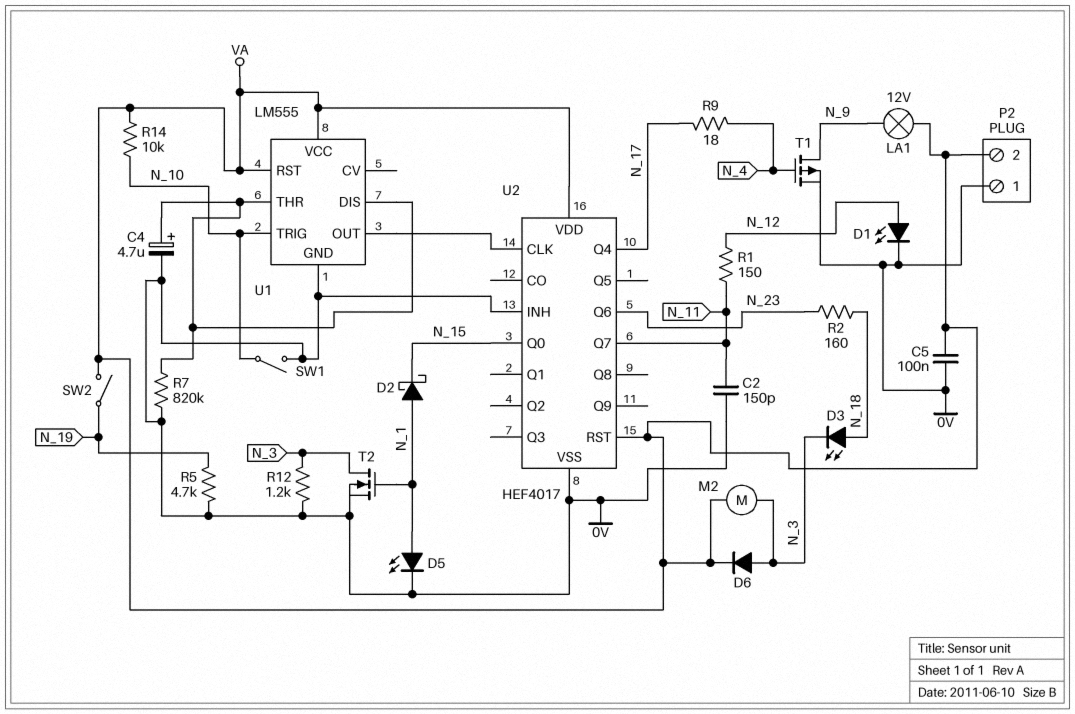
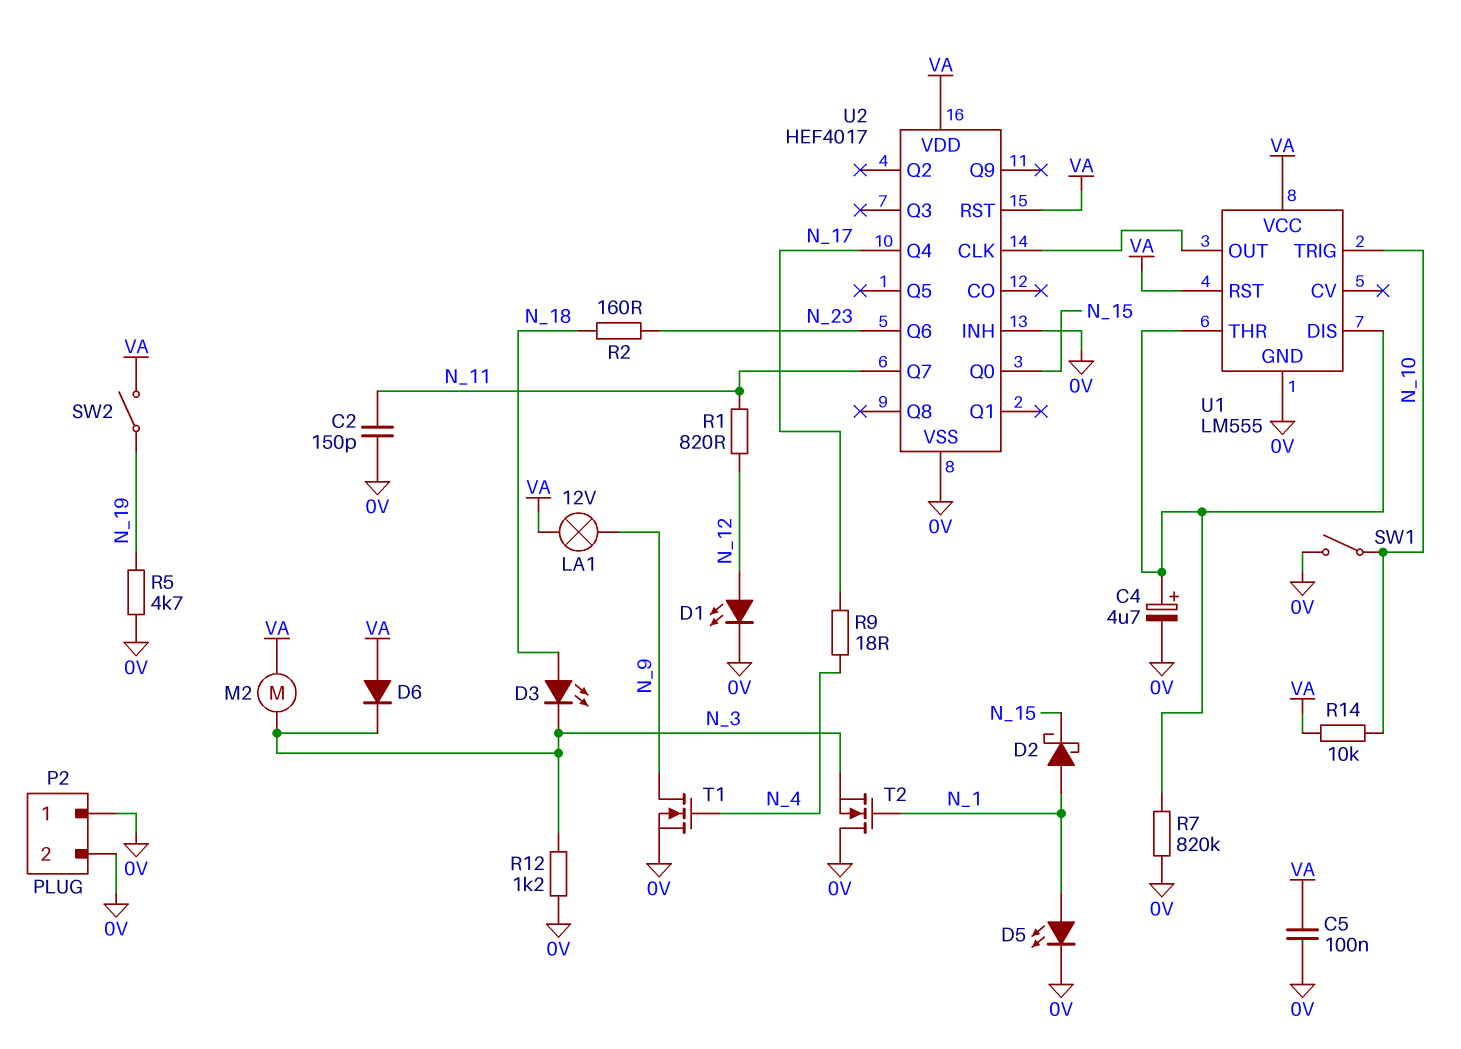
D6: diode (A N_3, K VA) -> diode (A VA, K N_3)
P2 pin 2: VA -> 0V
R1: 150 (N_11, N_12) -> 820 (N_11, N_12)
T1: PMOS (G N_4, D N_9, S 0V) -> NMOS (G N_4, D N_9, S 0V)
T2: NMOS (G N_1, D N_3, S 0V) -> NMOS (G N_1, D 0V, S N_3)

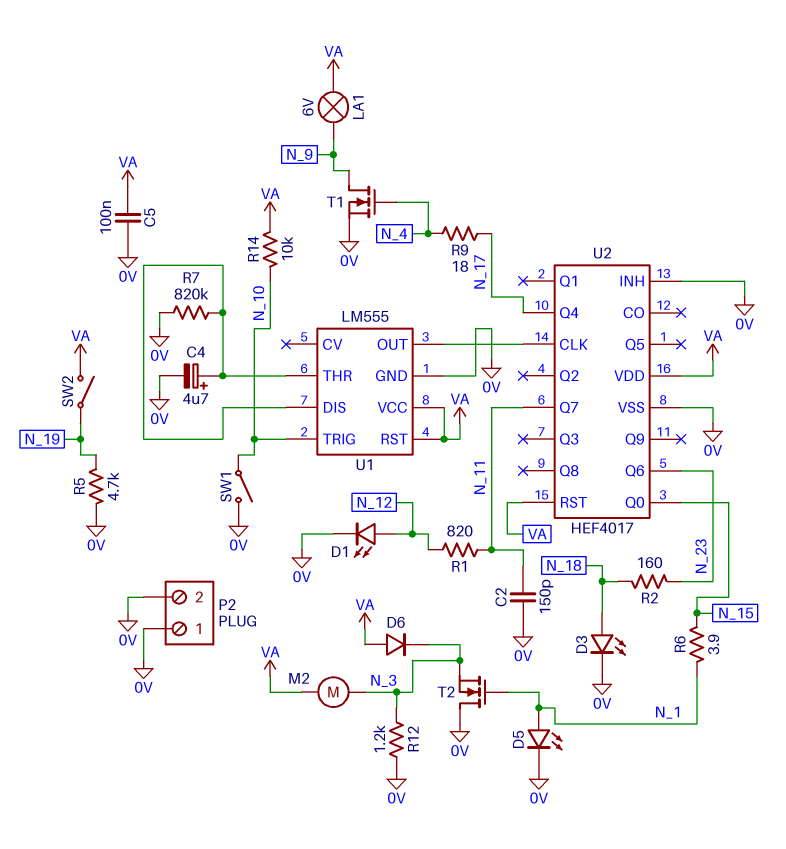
D2: schottky (A N_1, K N_15) -> none
D3: LED (A N_18, K N_3) -> LED (A N_18, K 0V)
LA1: lamp 12V (N_9, VA) -> lamp 6V (N_9, VA)
R6: none -> 3.9 (N_1, N_15)

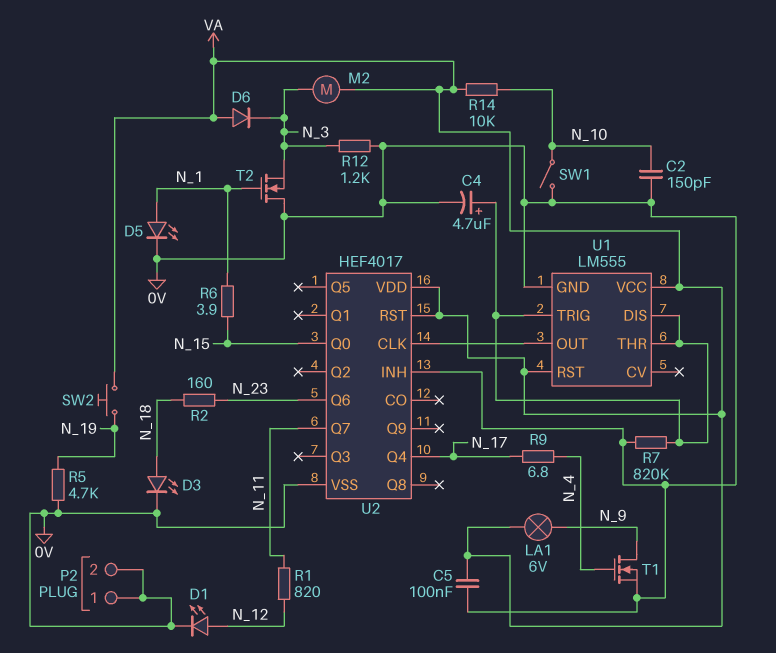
C2: 150pF (0V, N_11) -> 150pF (0V, N_10)
R9: 18 (N_4, N_17) -> 6.8 (N_4, N_17)
SW2: switch (N_19, VA) -> button (N_19, VA)
U1 pin TRIG: N_10 -> U1/DIS

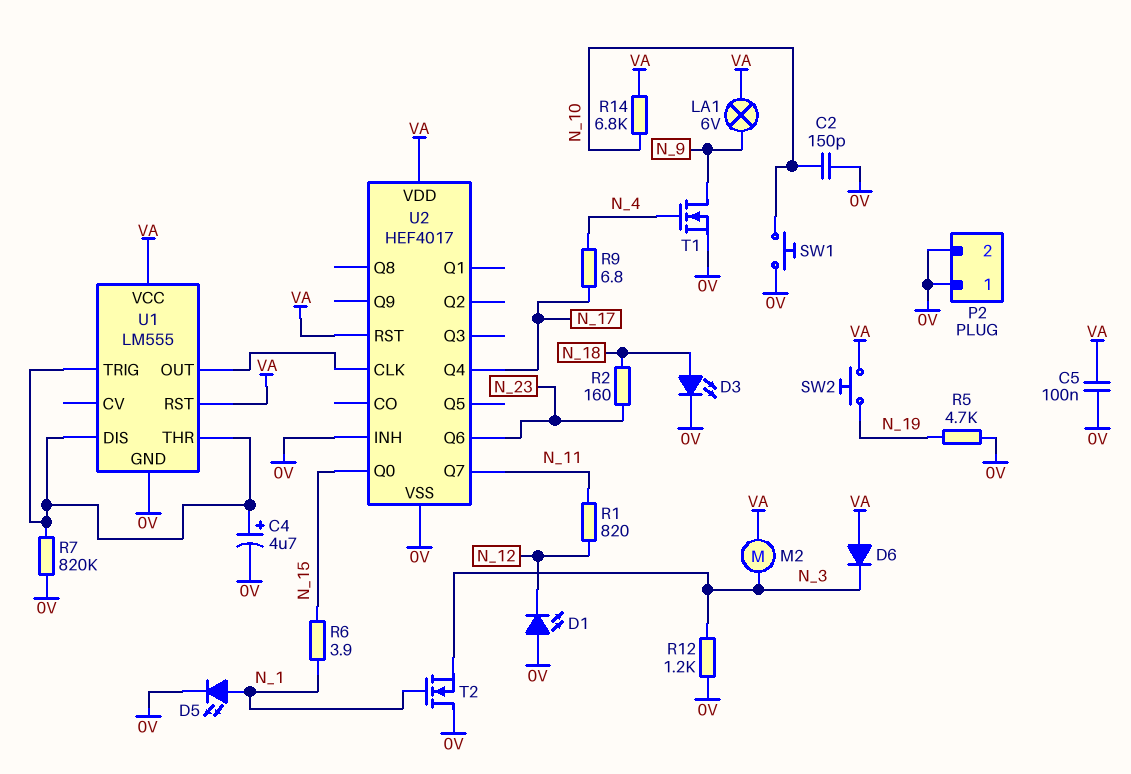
D1: LED (A N_12, K 0V) -> LED (A 0V, K N_12)
R14: 10k (N_10, VA) -> 6.8k (N_10, VA)
SW1: switch (0V, N_10) -> button (0V, N_10)

